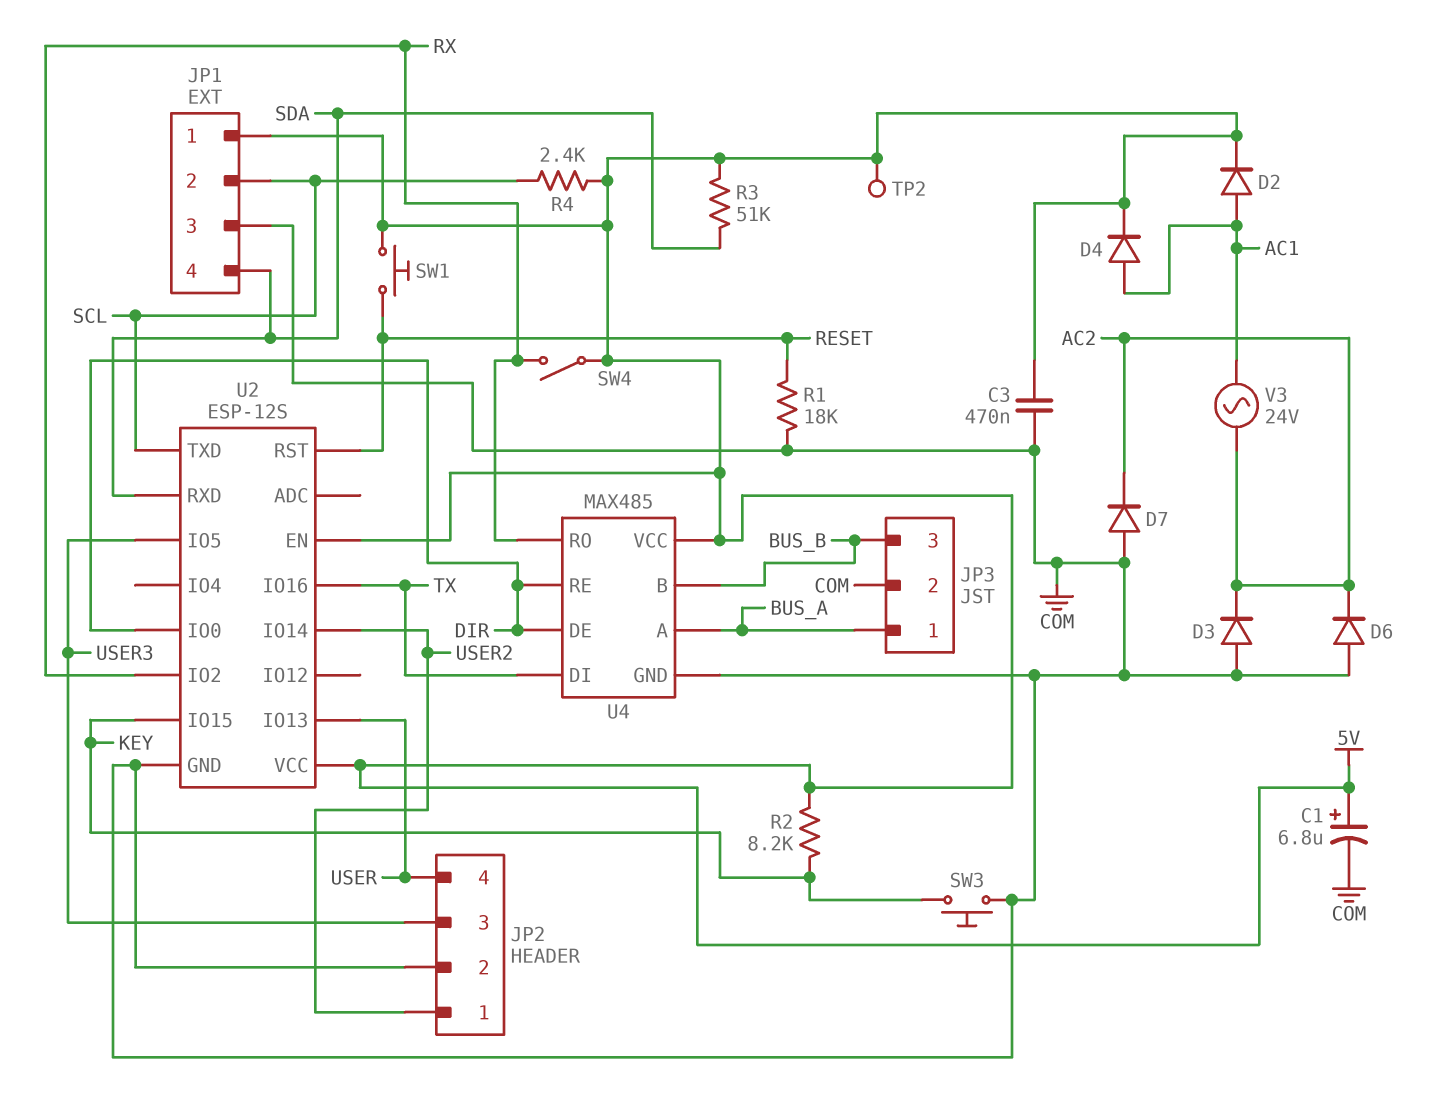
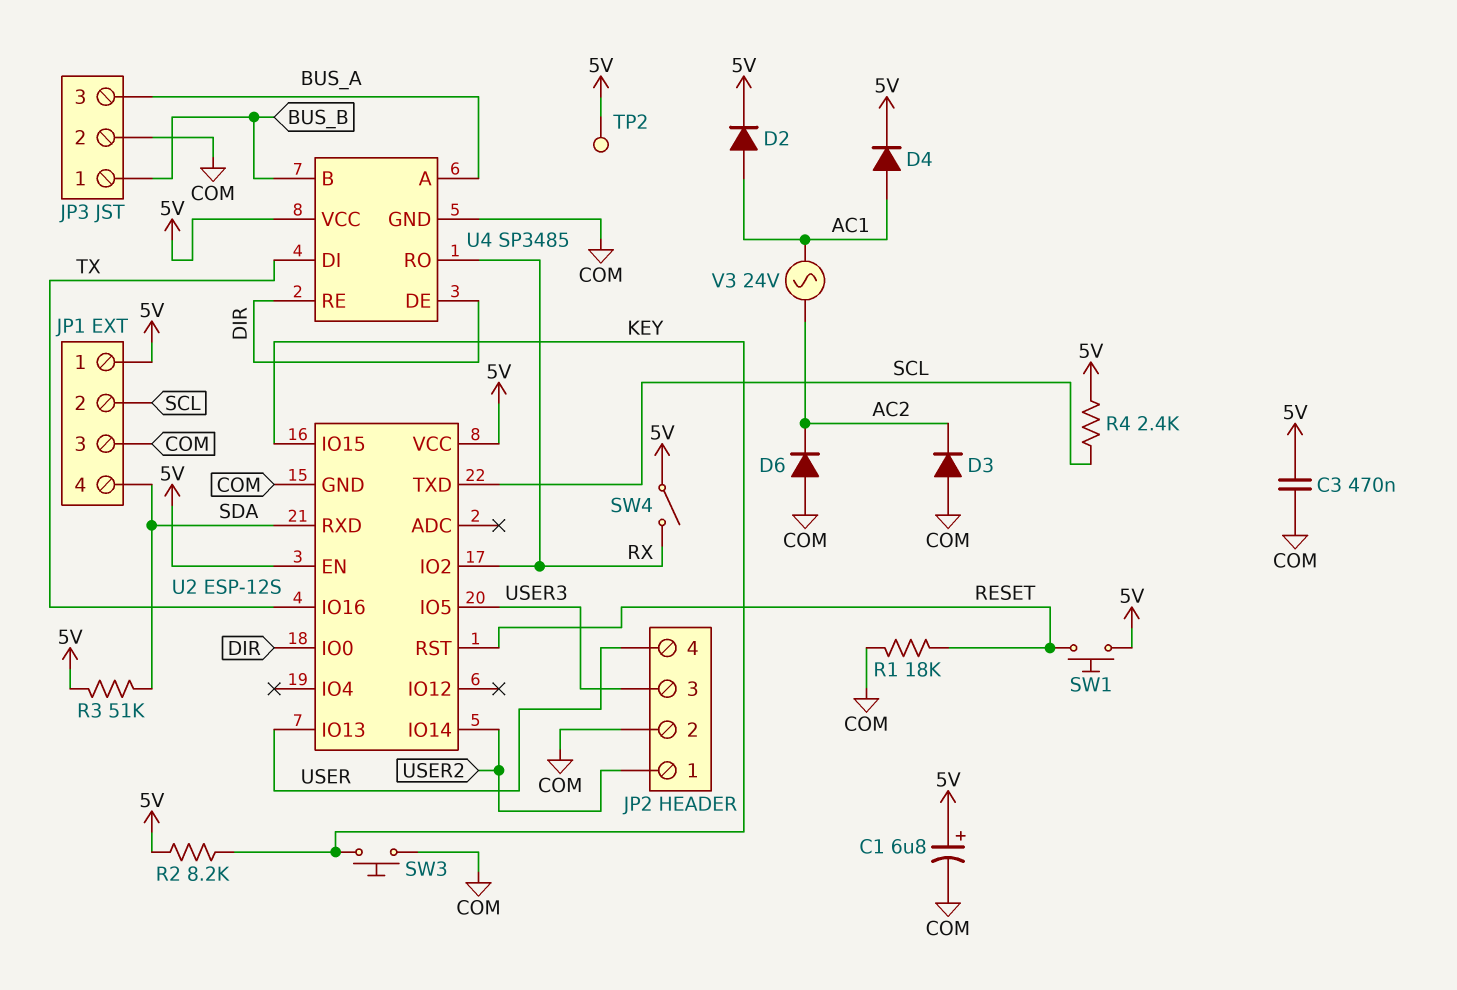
D7: diode (A COM, K AC2) -> none
JP3 pin 1: BUS_A -> BUS_B
JP3 pin 3: BUS_B -> BUS_A
U4: MAX485 -> SP3485

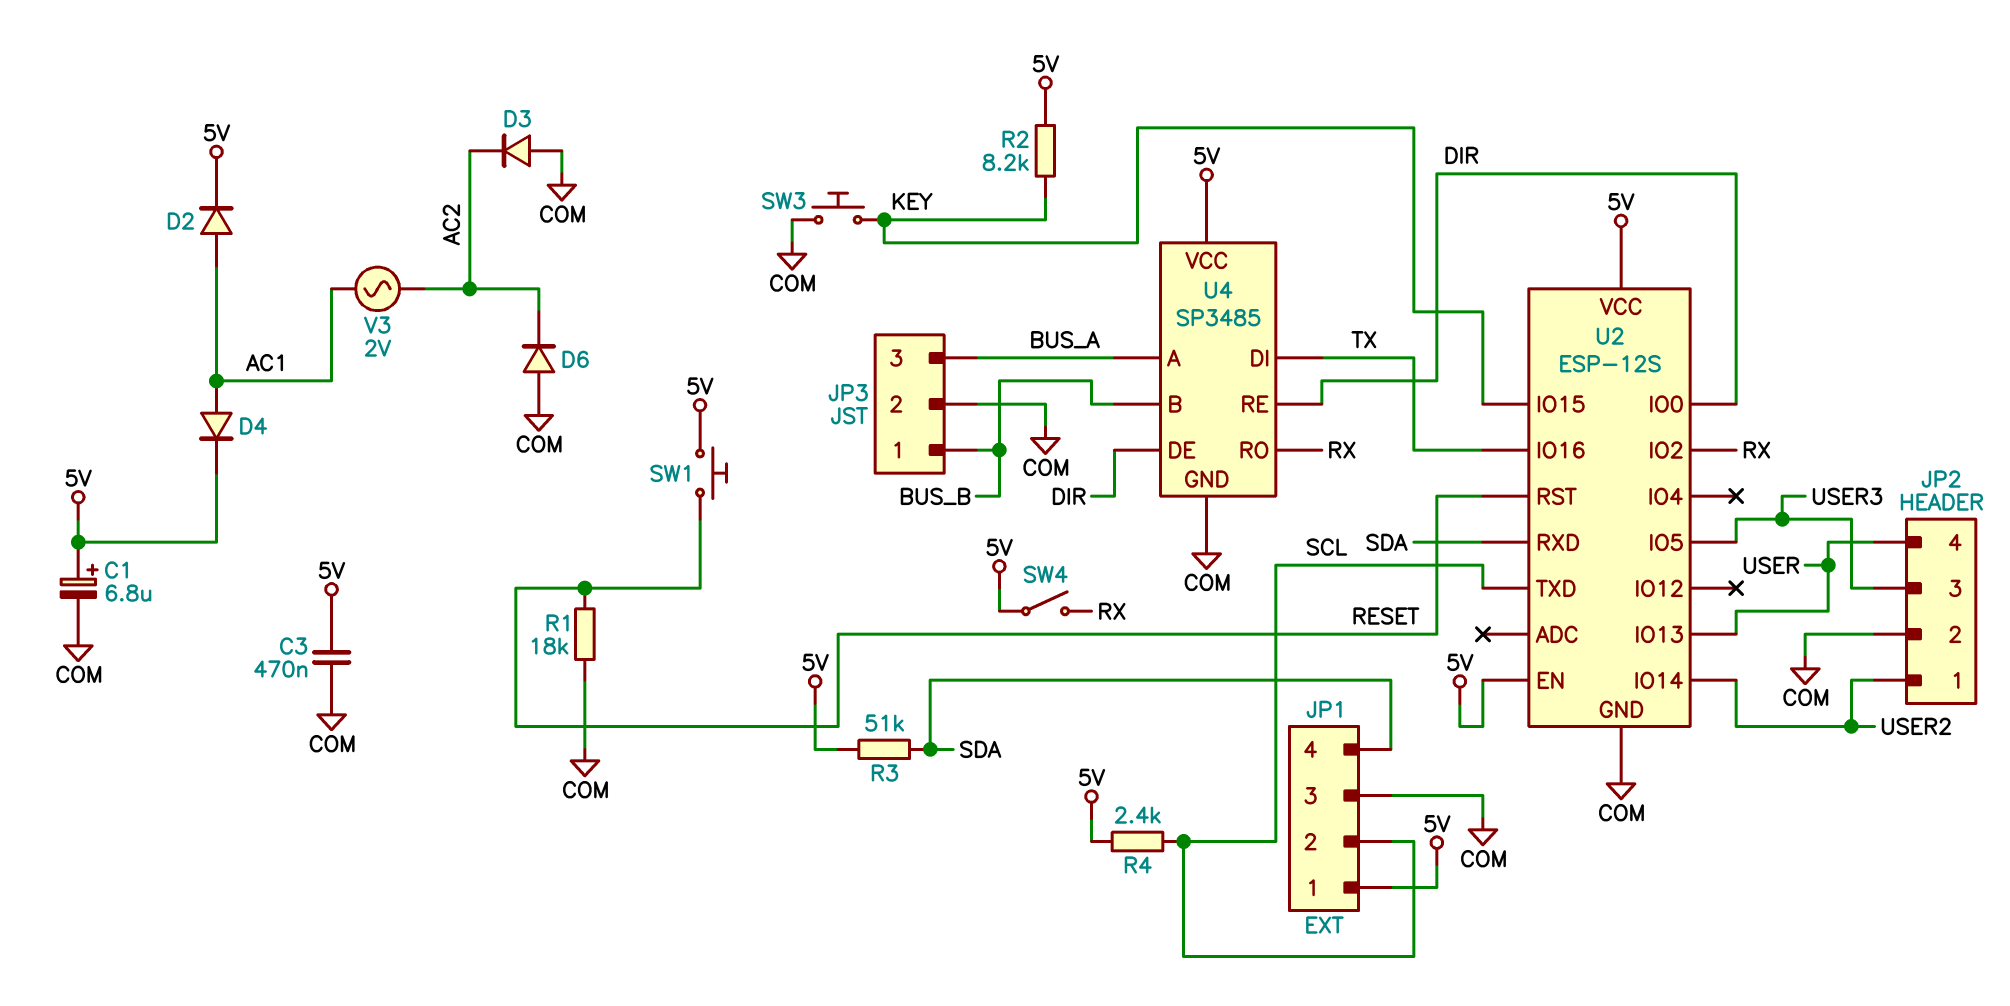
TP2: test point (5V) -> none
V3: AC 24V (AC1, AC2) -> AC 2V (AC1, AC2)

